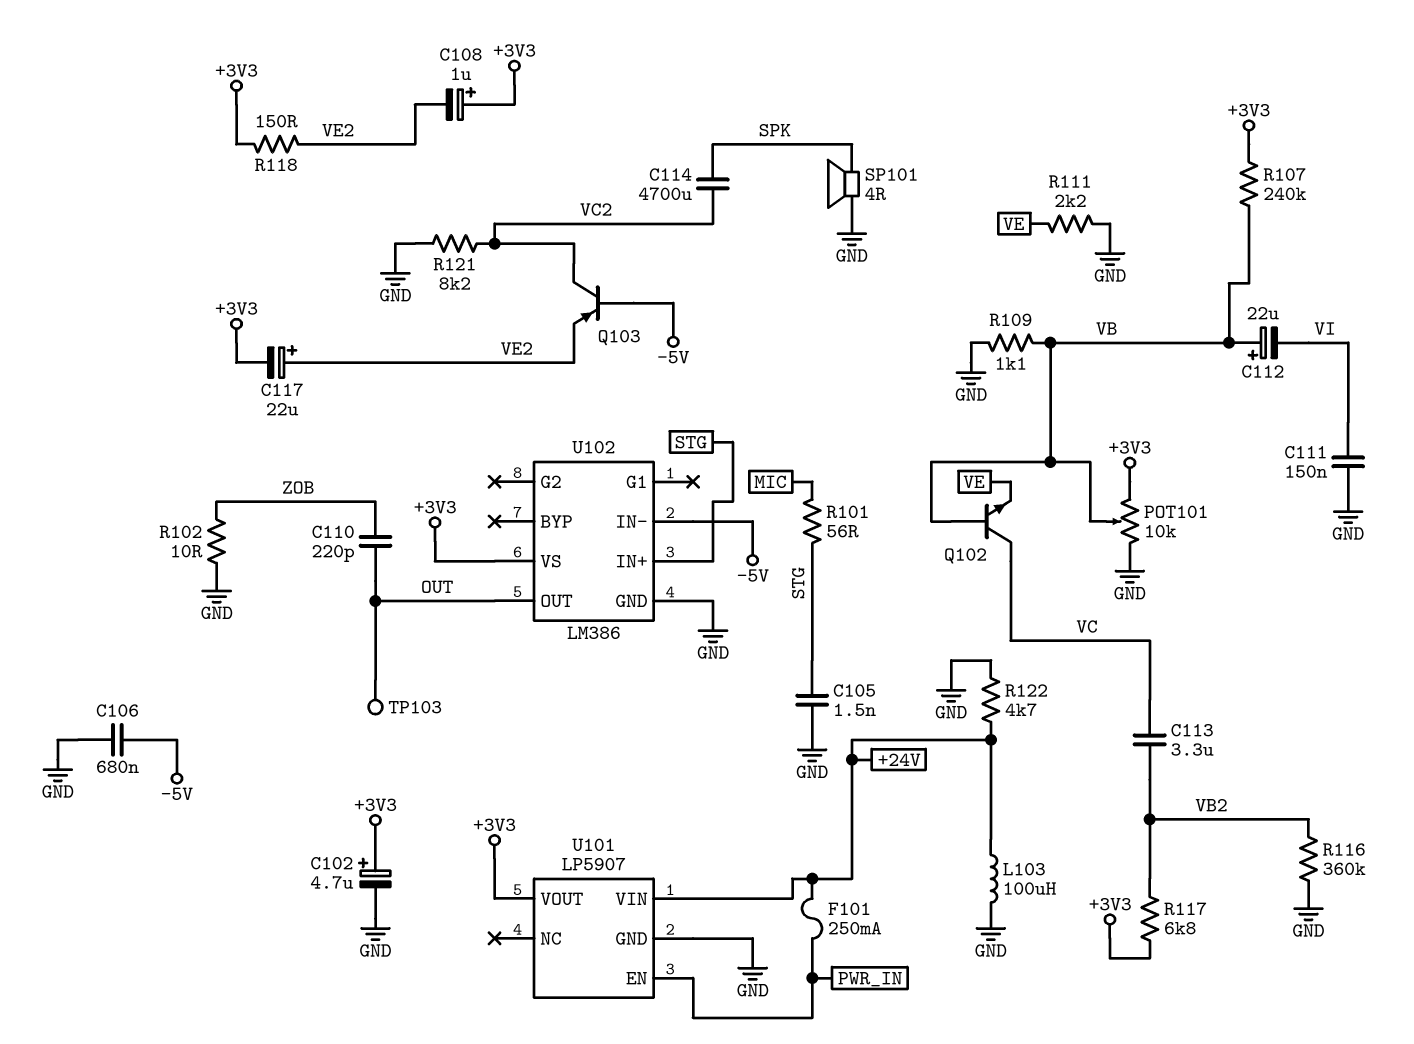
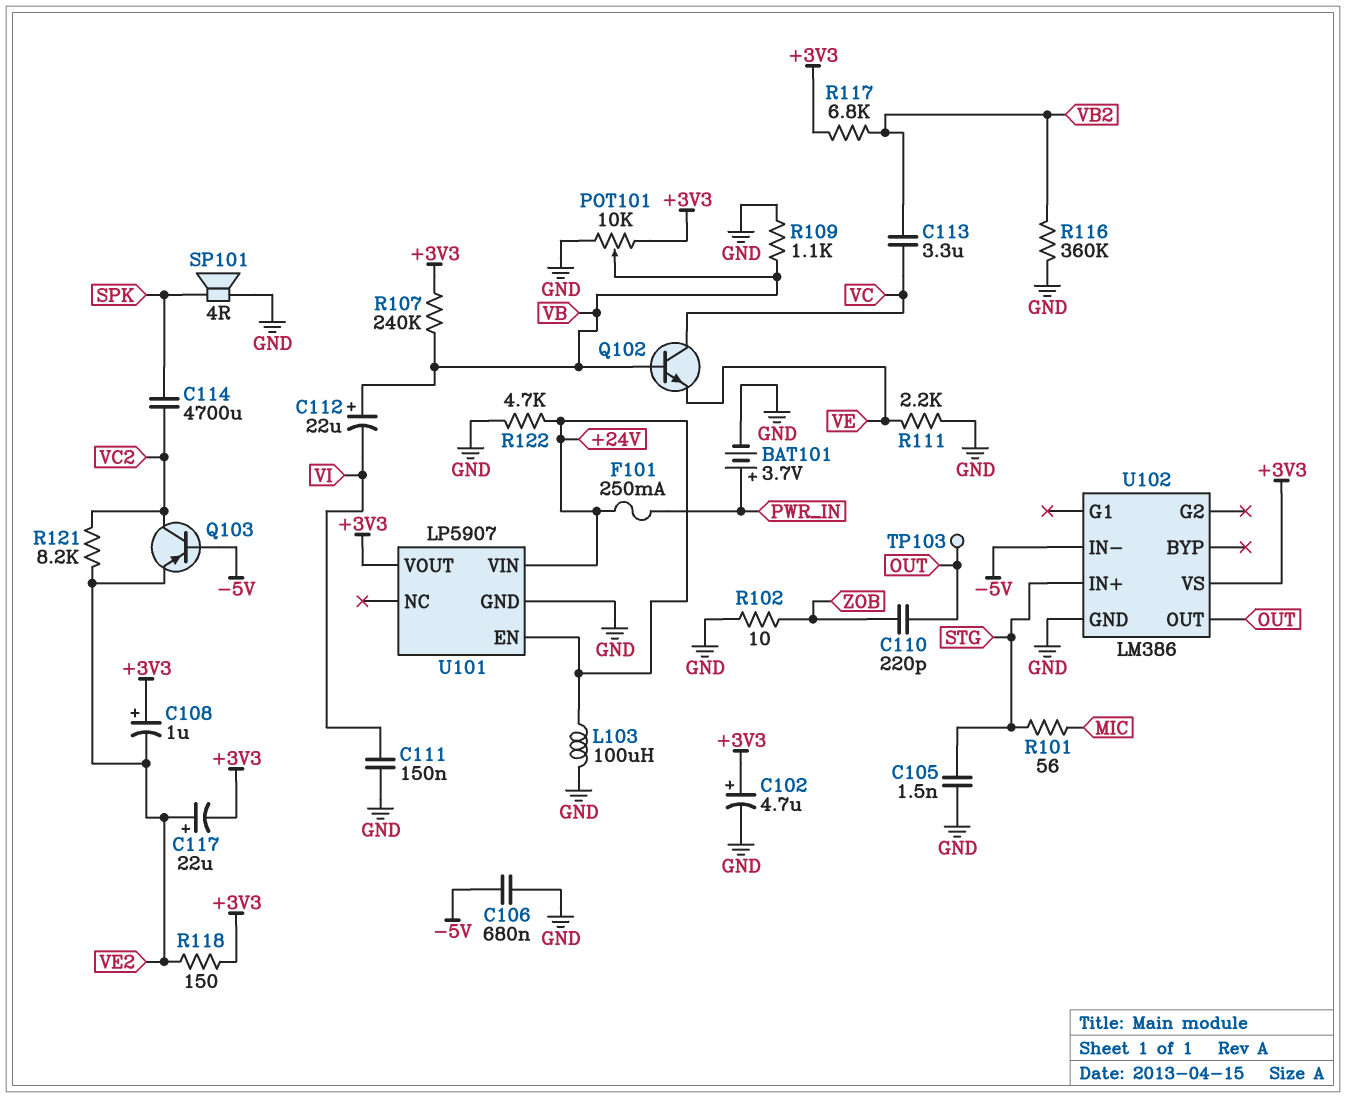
BAT101: none -> 3.7V (plus PWR_IN, minus GND)
R121: 8.2k (GND, VC2) -> 8.2k (VC2, VE2)
U101 pin EN: PWR_IN -> +24V

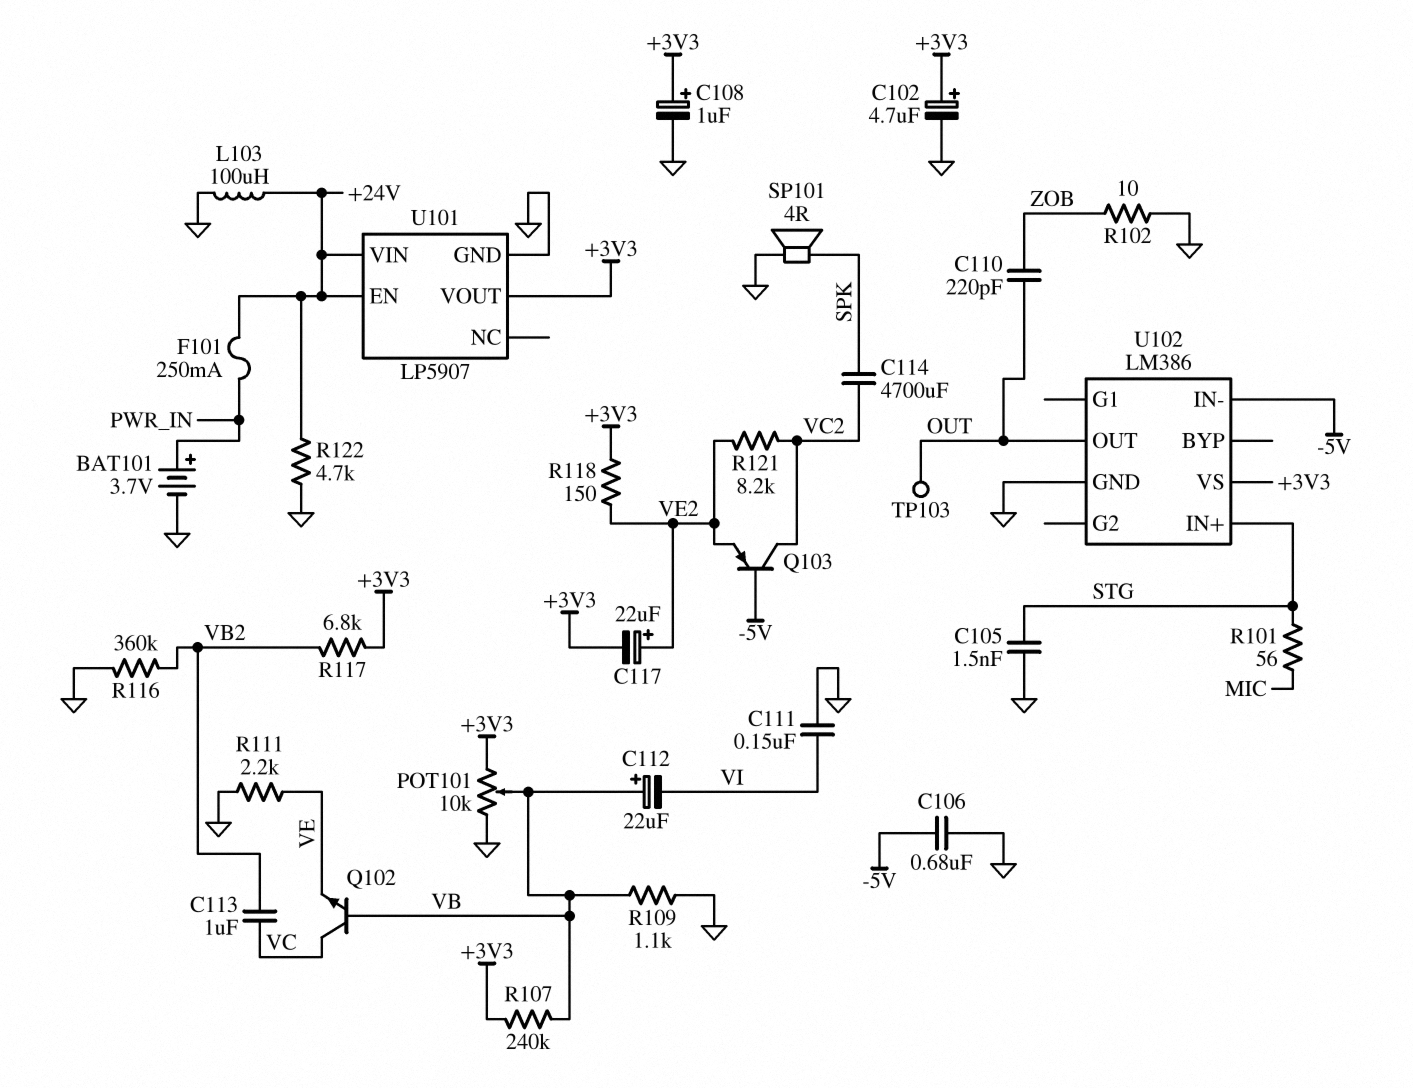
C108: 1uF (plus +3V3, minus VE2) -> 1uF (plus +3V3, minus GND)
C113: 3.3uF (VB2, VC) -> 1uF (VB2, VC)

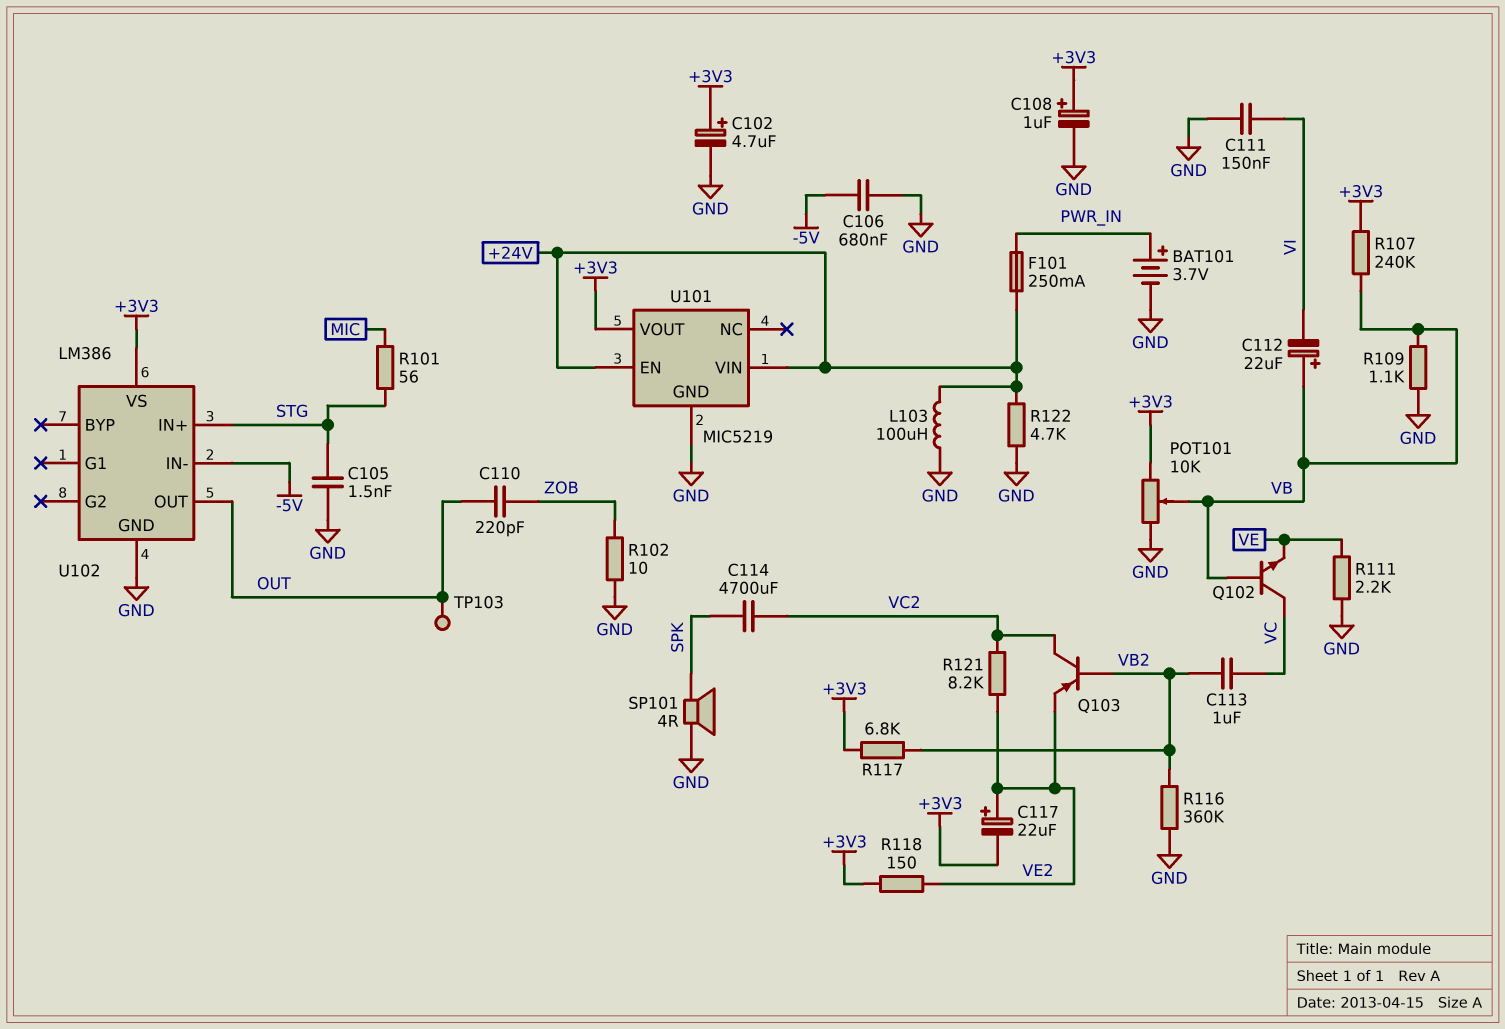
Q103: PNP (B -5V, C VC2, E VE2) -> PNP (B VB2, C VC2, E VE2)
U101: LP5907 -> MIC5219

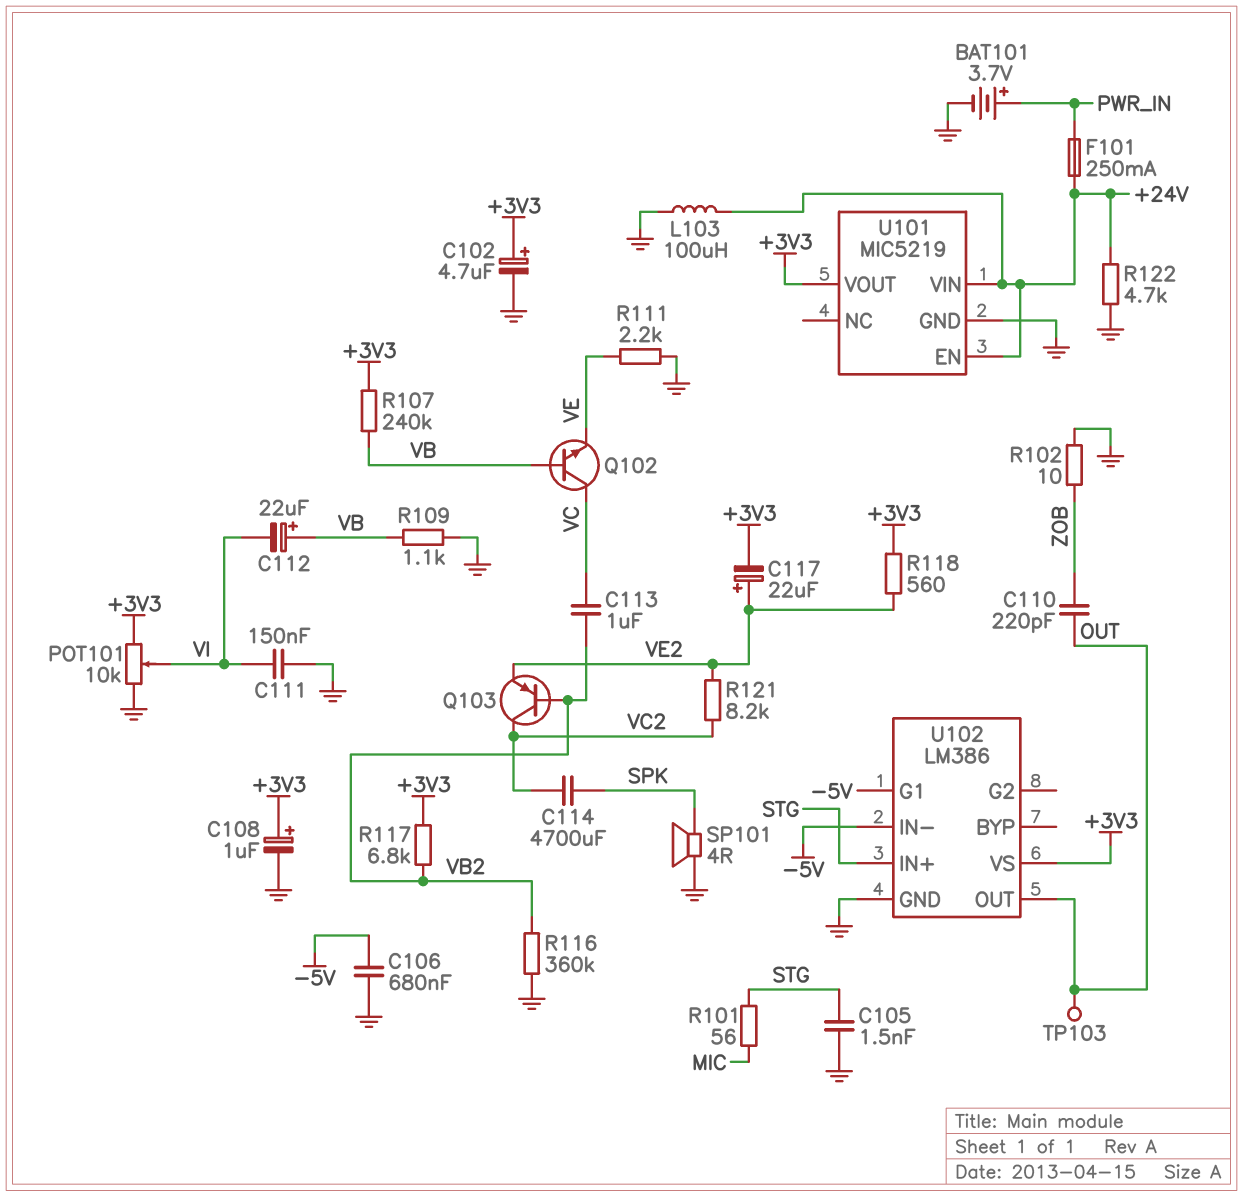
POT101: 10k (+3V3, GND, wiper VB) -> 10k (+3V3, GND, wiper VI)
R118: 150 (+3V3, VE2) -> 560 (+3V3, VE2)
U102 pin G1: none -> -5V

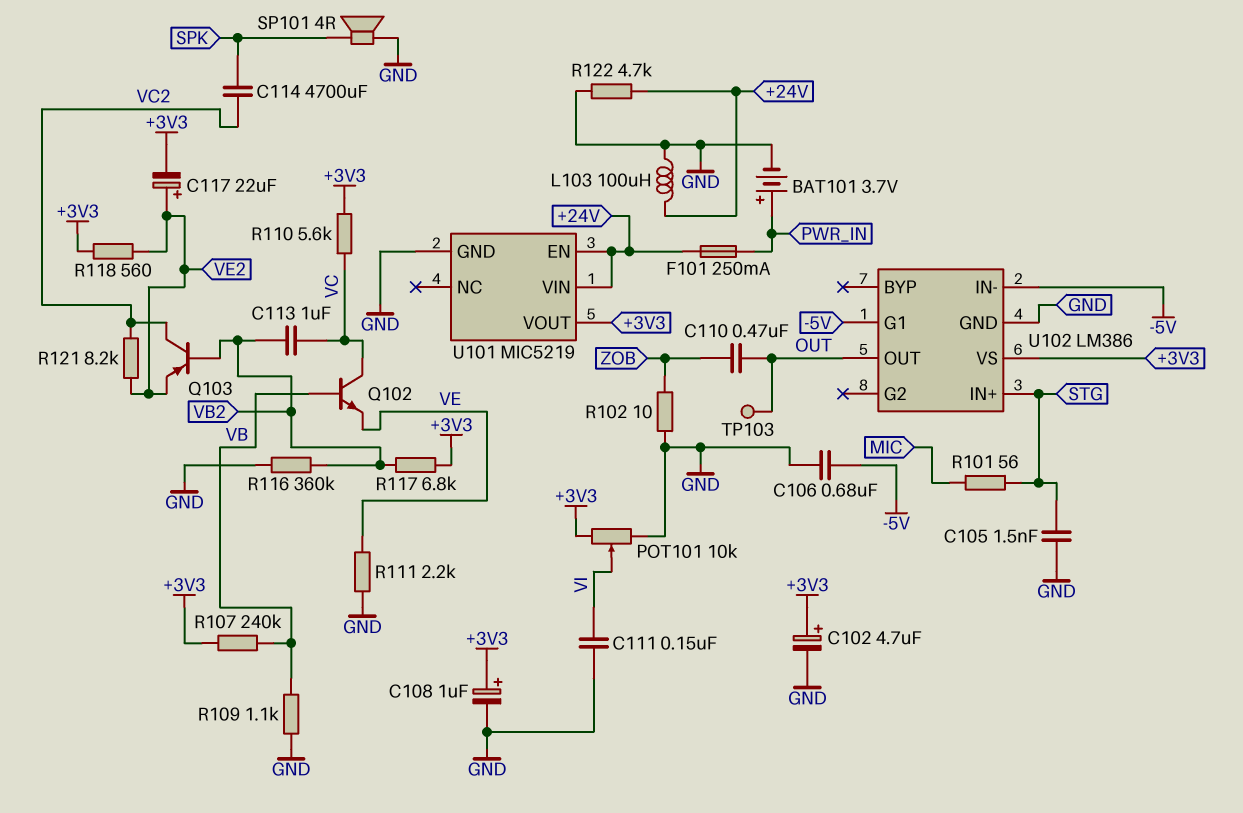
C110: 220pF (OUT, ZOB) -> 470nF (OUT, ZOB)
C112: 22uF (plus VB, minus VI) -> none
R110: none -> 5.6k (+3V3, VC)

